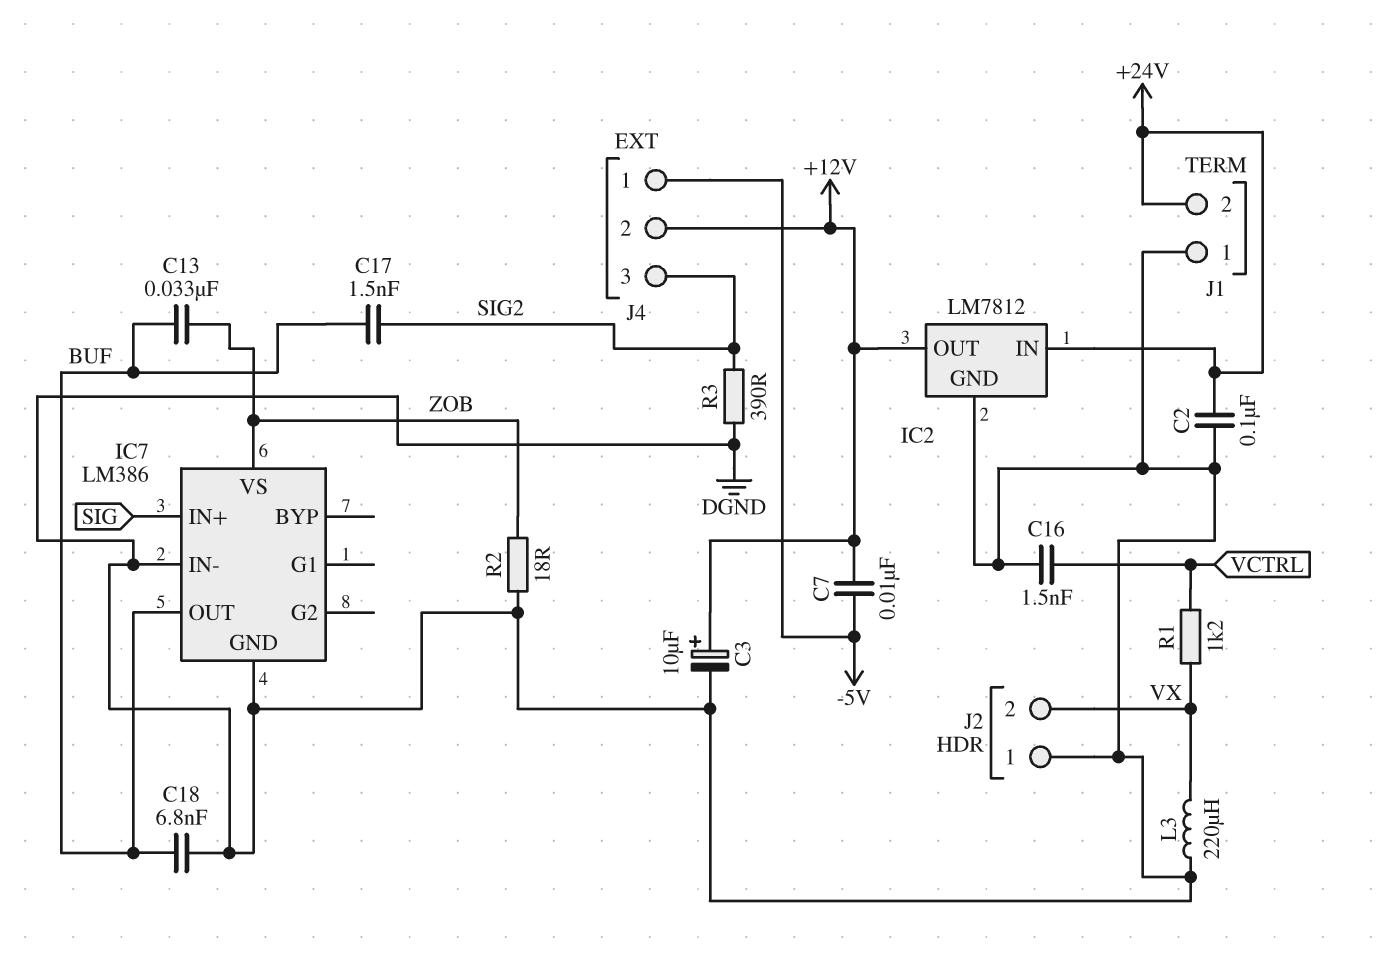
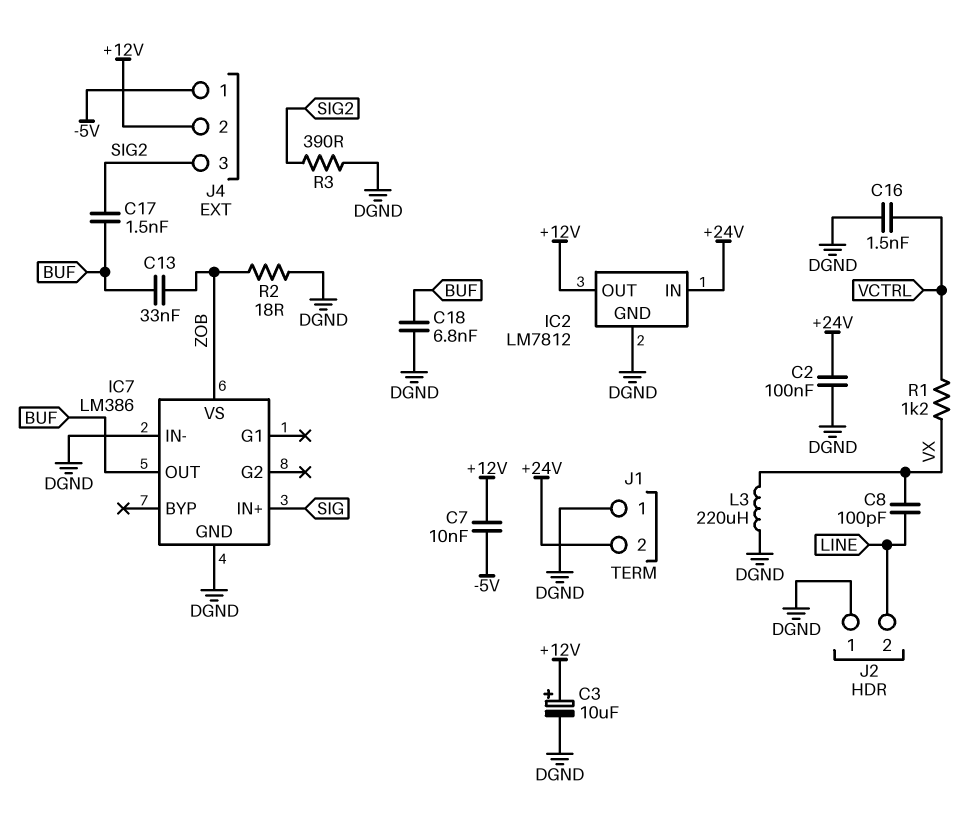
C8: none -> 100pF (LINE, VX)
J2 pin 2: VX -> LINE

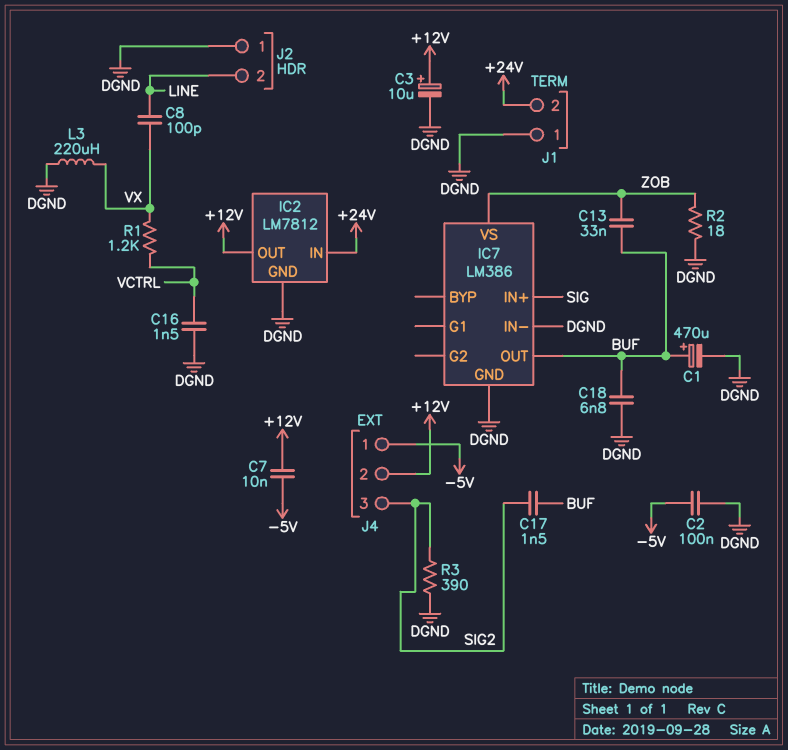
C1: none -> 470uF (plus BUF, minus DGND)
C2: 100nF (+24V, DGND) -> 100nF (-5V, DGND)

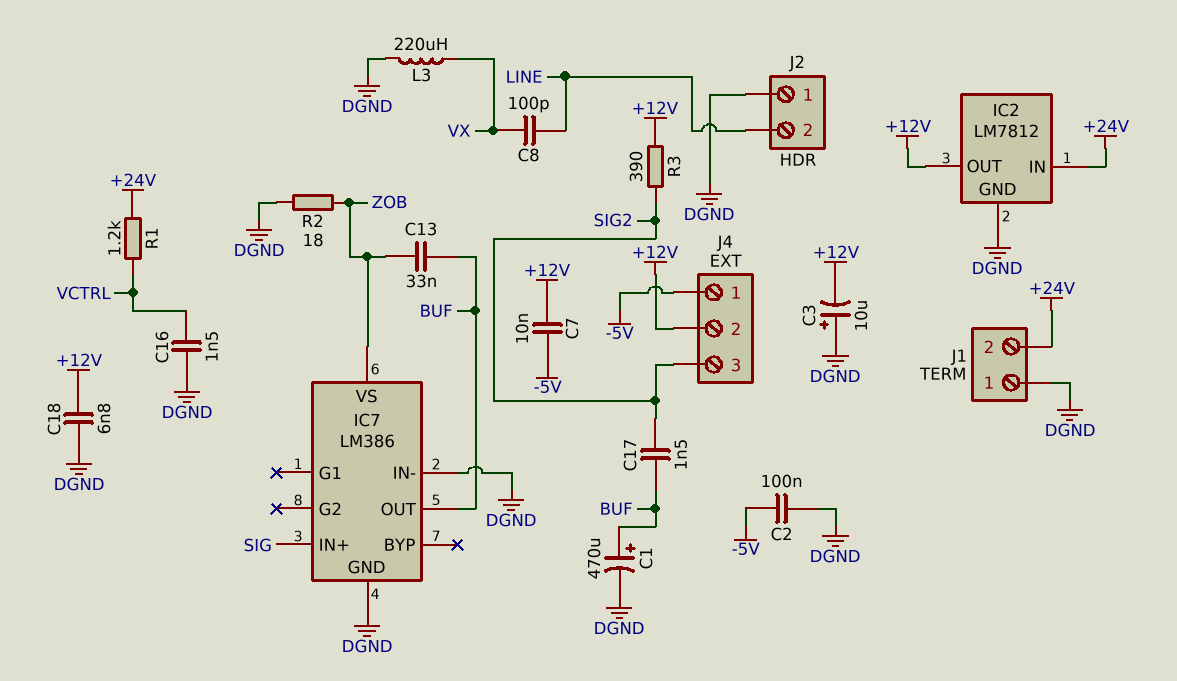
C3: 10uF (plus +12V, minus DGND) -> 10uF (plus DGND, minus +12V)
C18: 6.8nF (BUF, DGND) -> 6.8nF (+12V, DGND)
R1: 1.2k (VCTRL, VX) -> 1.2k (+24V, VCTRL)
R3: 390 (DGND, SIG2) -> 390 (+12V, SIG2)

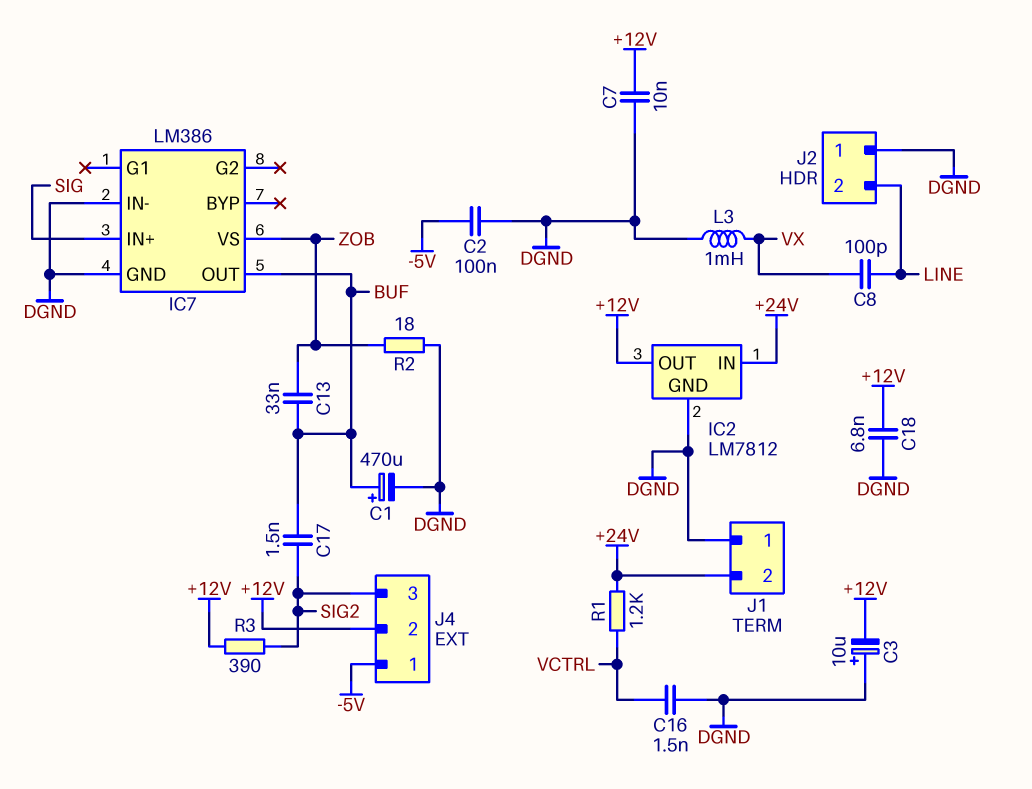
C7: 10nF (+12V, -5V) -> 10nF (+12V, DGND)
L3: 220uH (DGND, VX) -> 1mH (DGND, VX)

